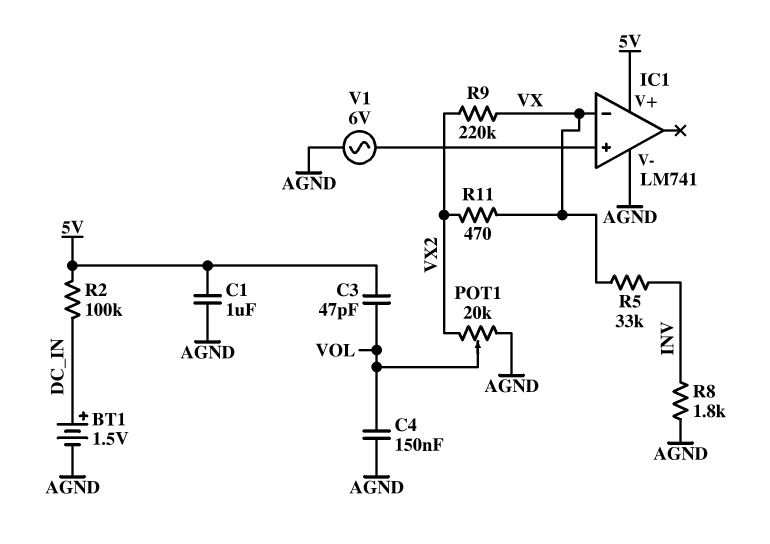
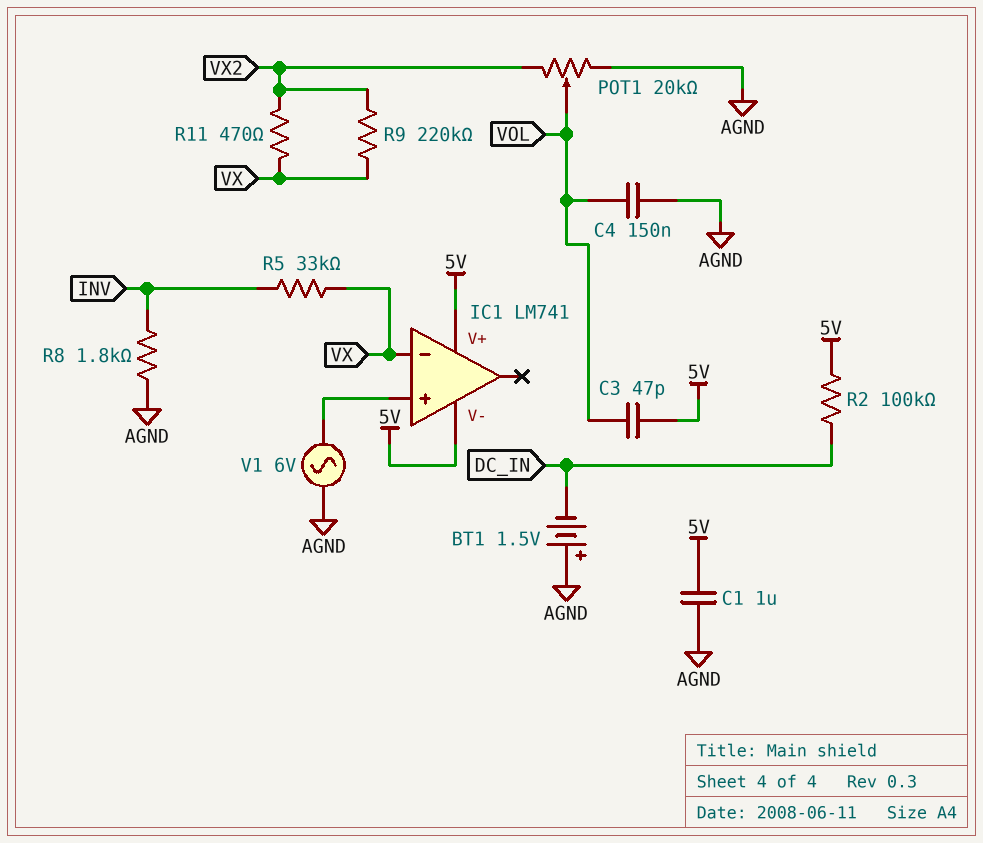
BT1: 1.5V (plus DC_IN, minus AGND) -> 1.5V (plus AGND, minus DC_IN)
IC1 pin V-: AGND -> 5V

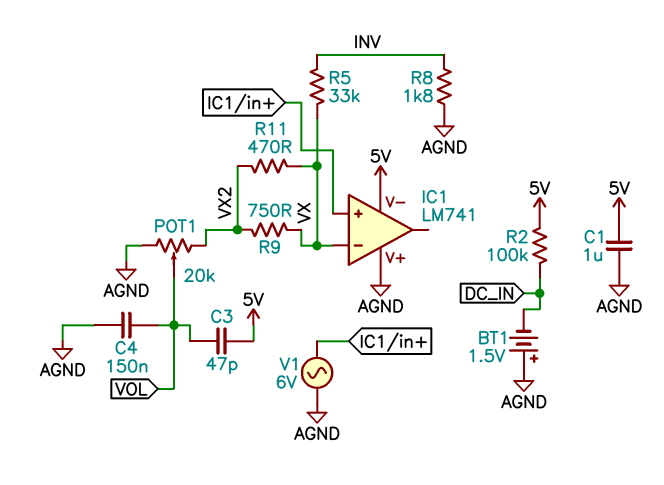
IC1 pin V+: 5V -> AGND
R9: 220k (VX, VX2) -> 750 (VX, VX2)

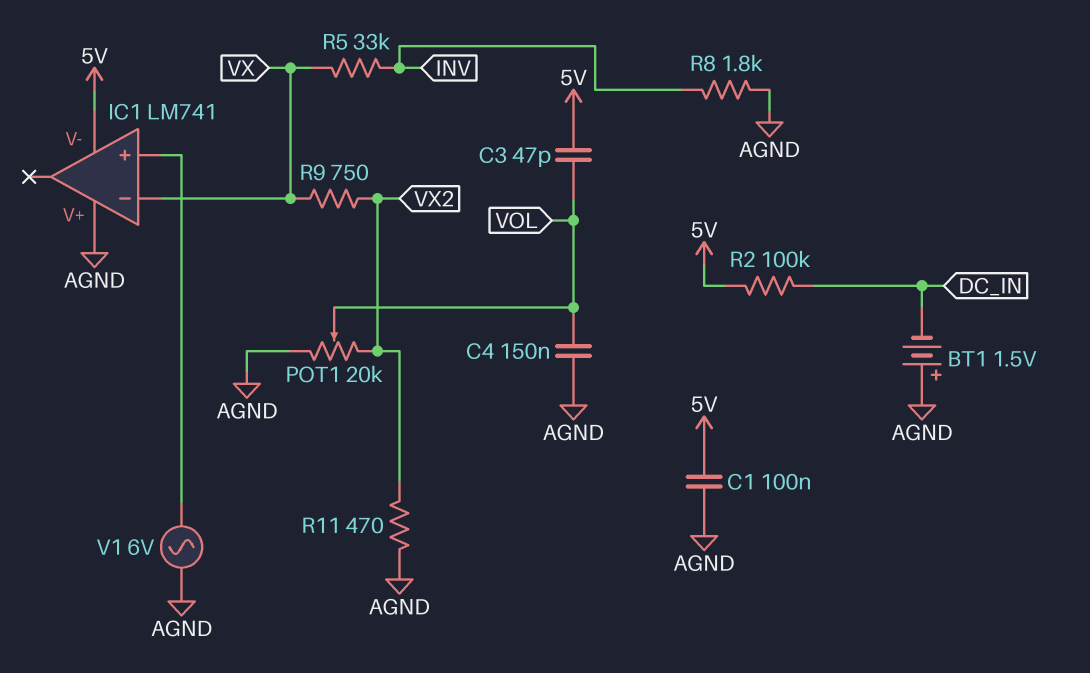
C1: 1uF (5V, AGND) -> 100nF (5V, AGND)
R11: 470 (VX, VX2) -> 470 (AGND, VX2)

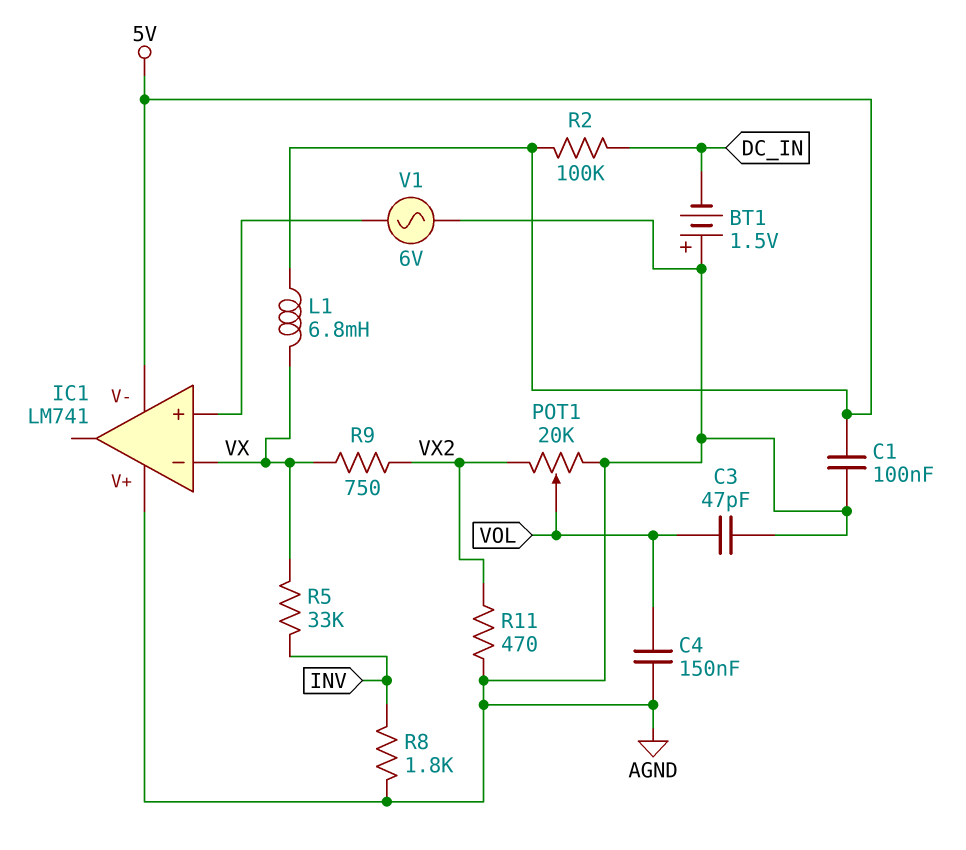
C3: 47pF (5V, VOL) -> 47pF (AGND, VOL)
L1: none -> 6.8mH (5V, VX)

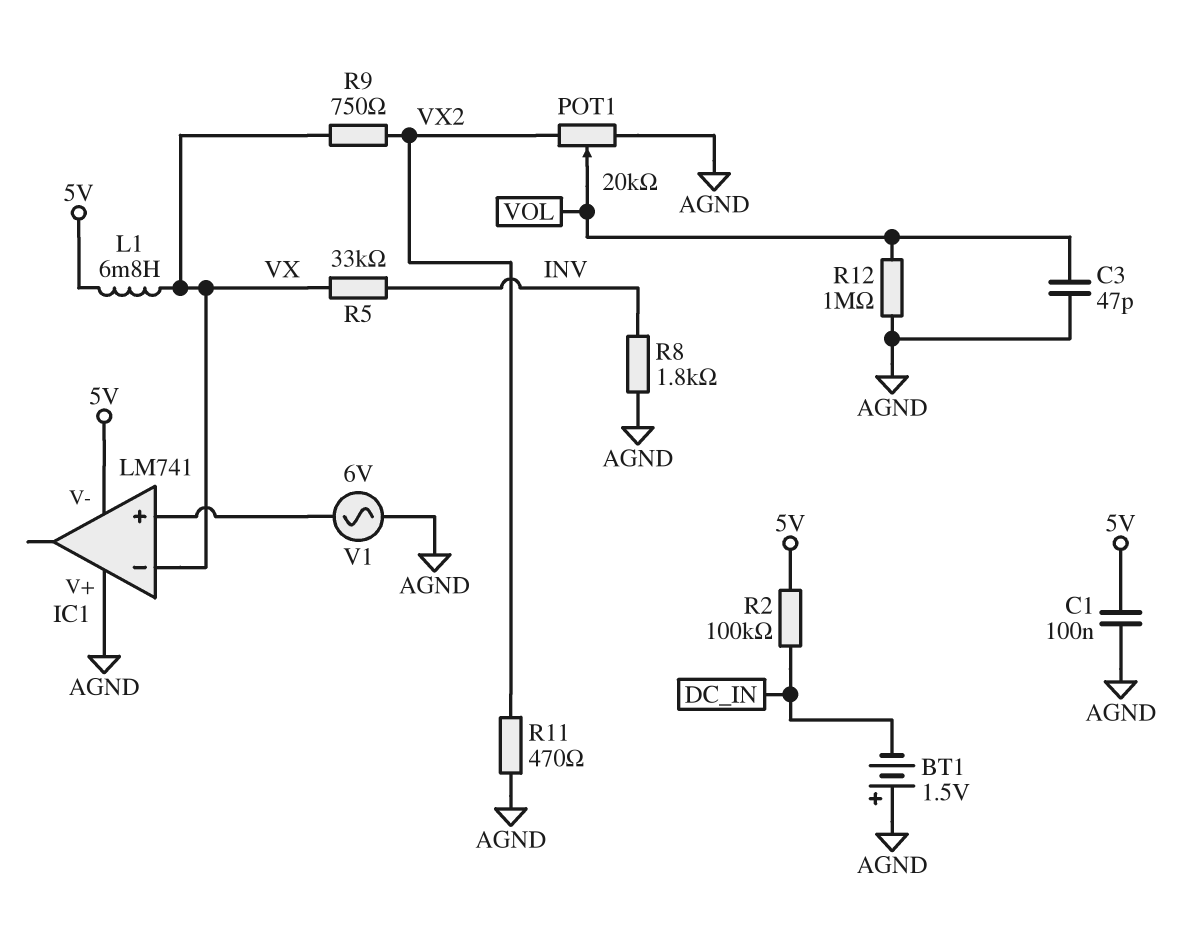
C4: 150nF (AGND, VOL) -> none
R12: none -> 1M (AGND, VOL)

